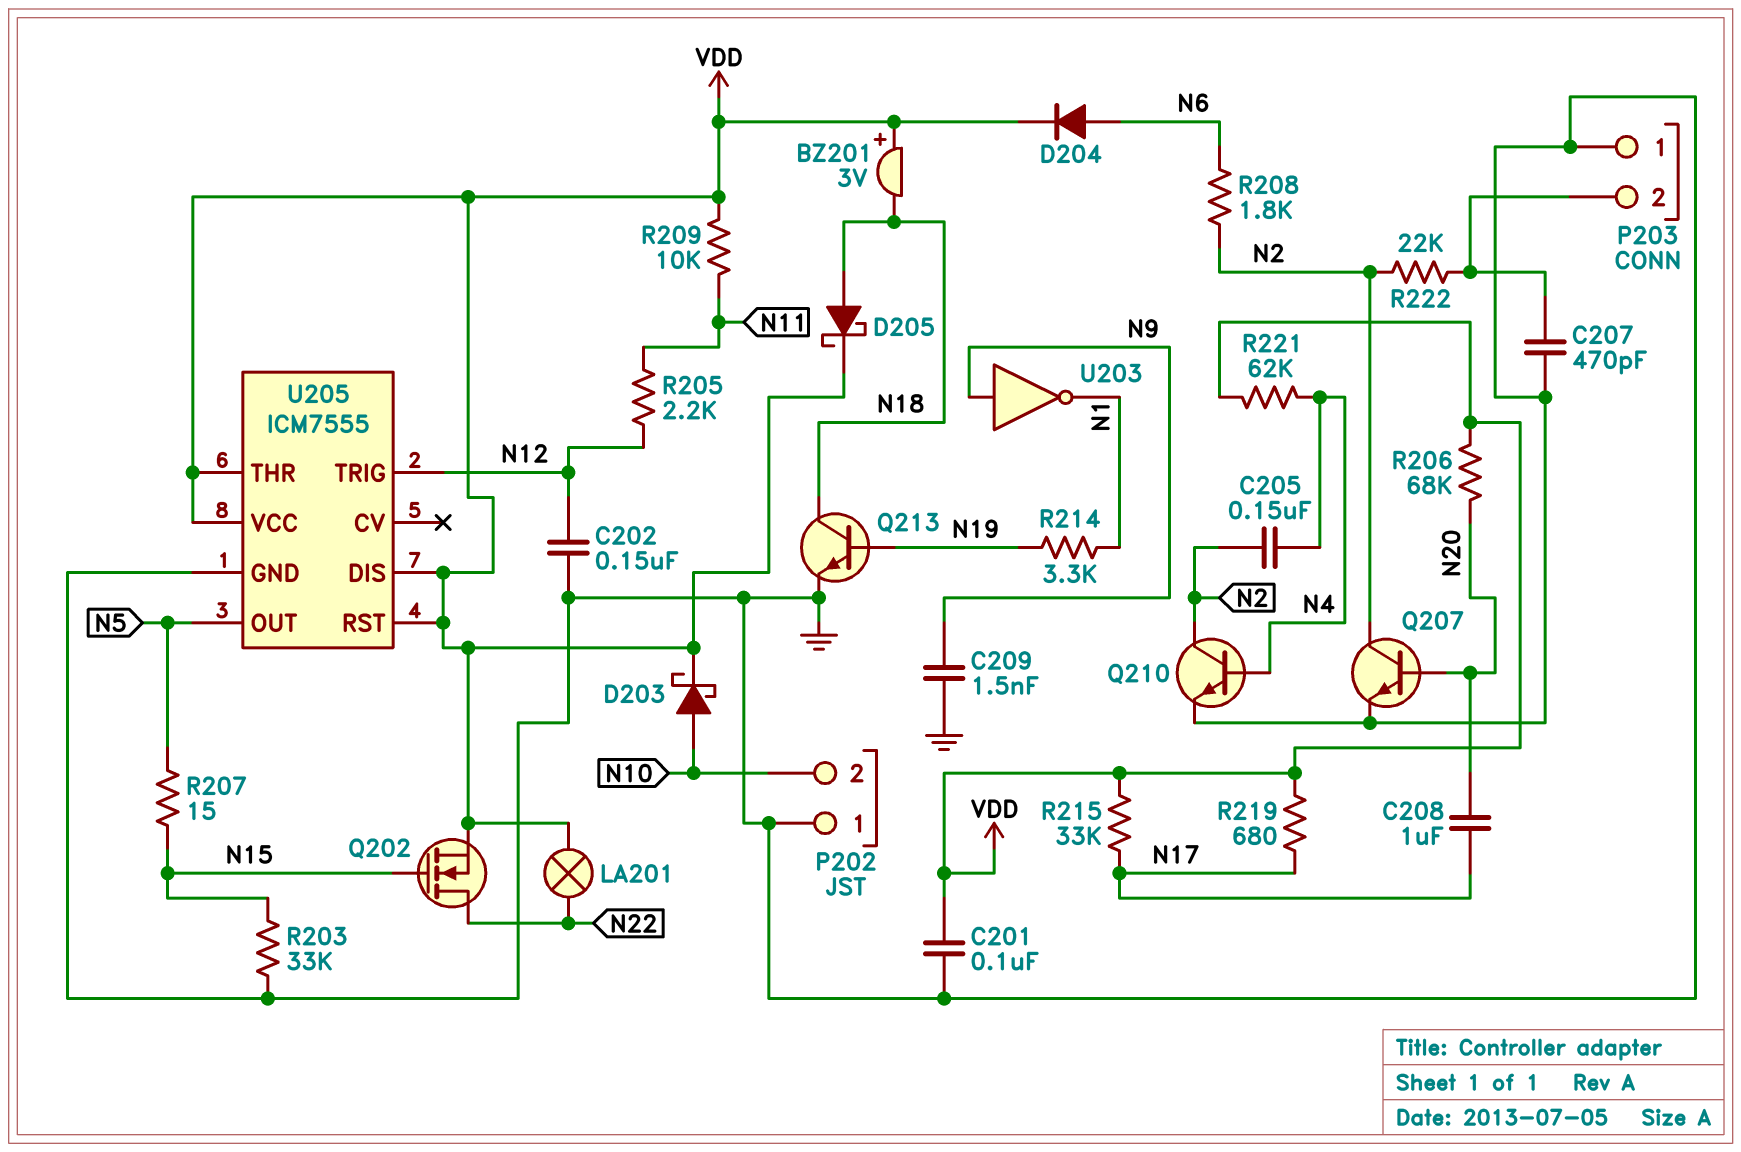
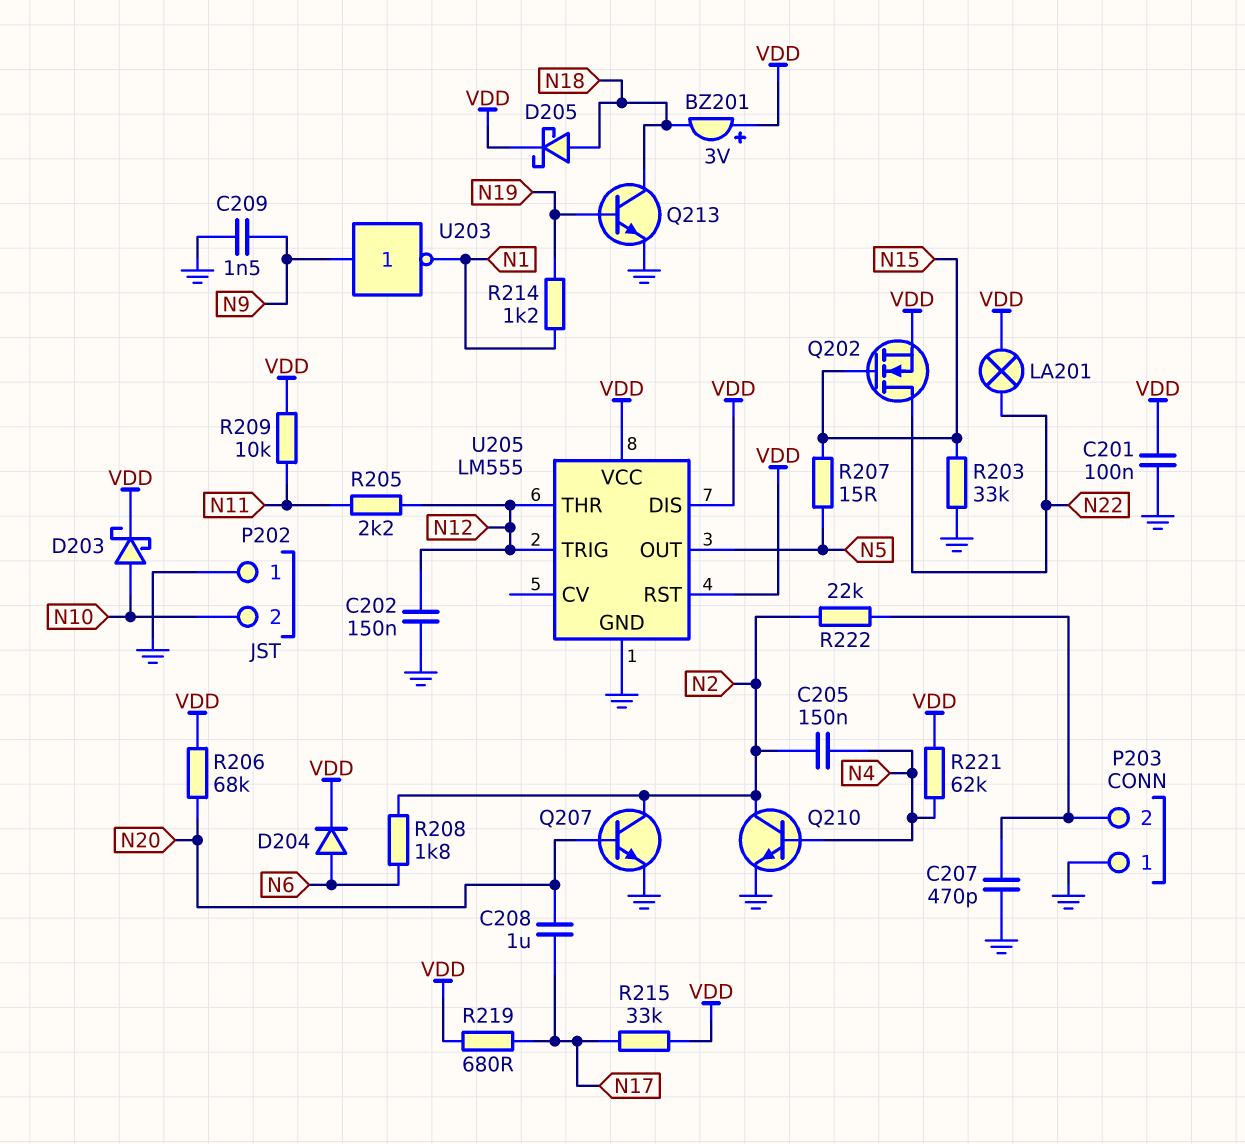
R214: 3.3k (N1, N19) -> 1.2k (N1, N19)
U205: ICM7555 -> LM555
U205 pin THR: VDD -> N12

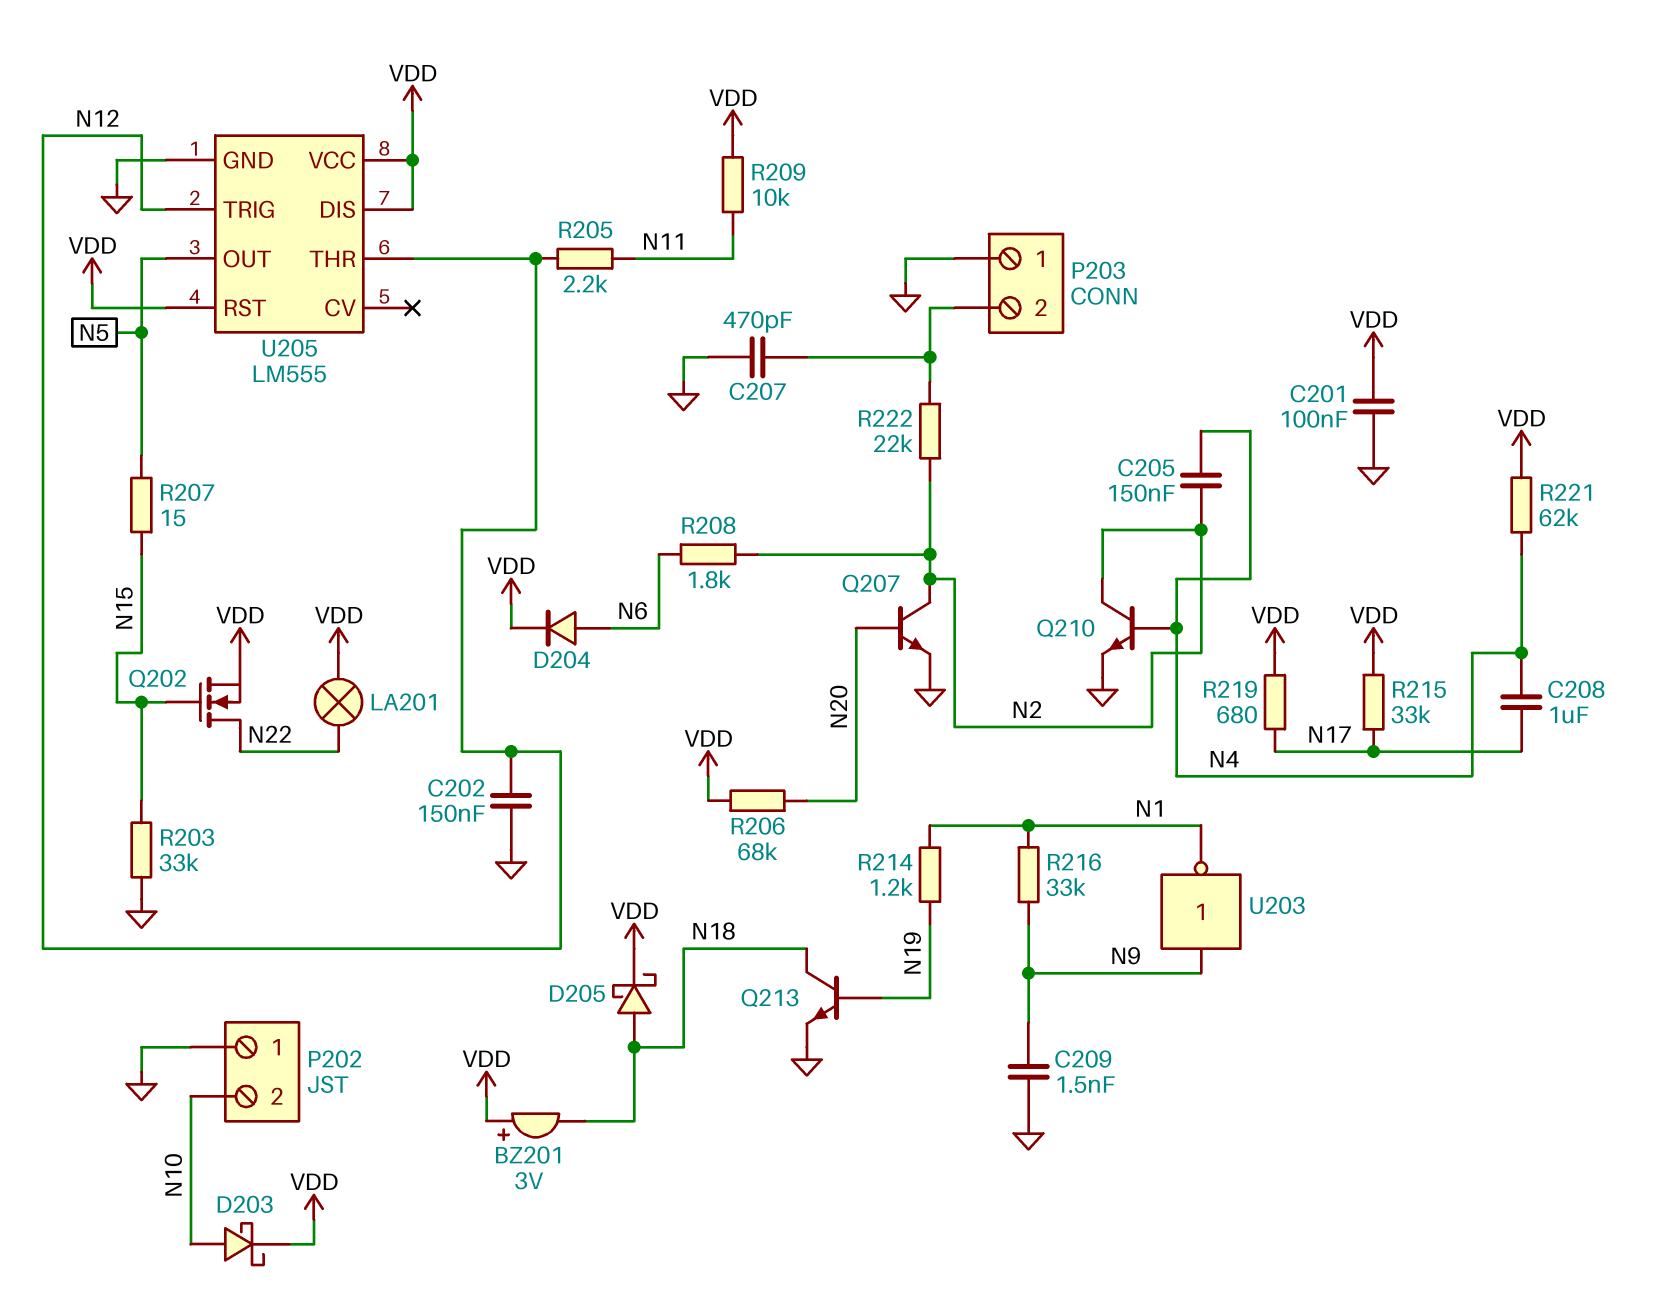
C208: 1uF (N17, N20) -> 1uF (N4, N17)
R216: none -> 33k (N1, N9)

